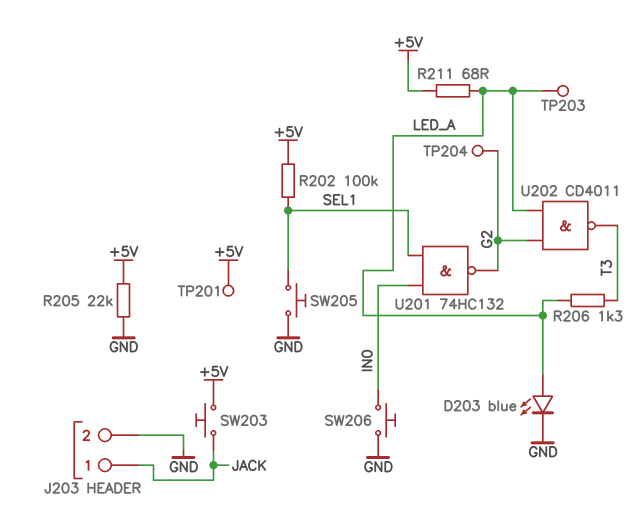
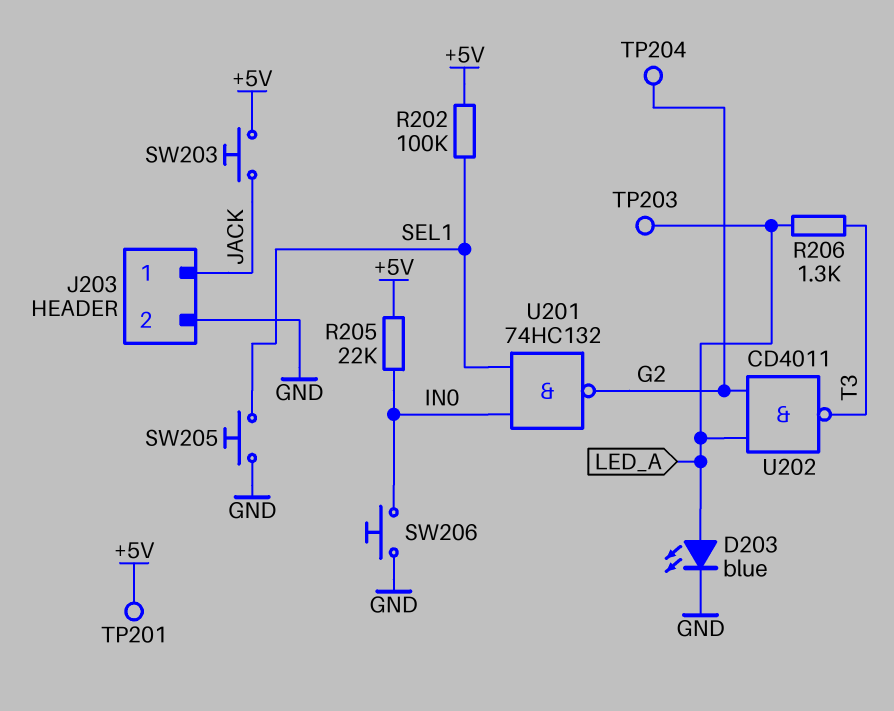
R205: 22k (+5V, GND) -> 22k (+5V, IN0)
R211: 68 (+5V, LED_A) -> none

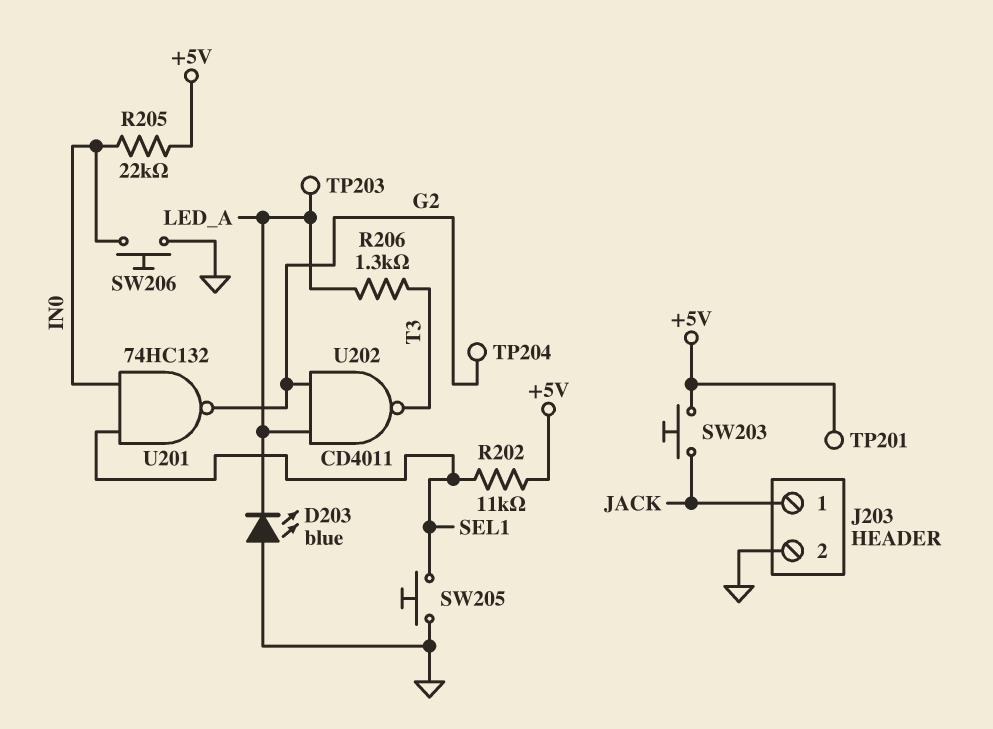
D203: LED blue (A LED_A, K GND) -> LED blue (A GND, K LED_A)
R202: 100k (+5V, SEL1) -> 11k (+5V, SEL1)

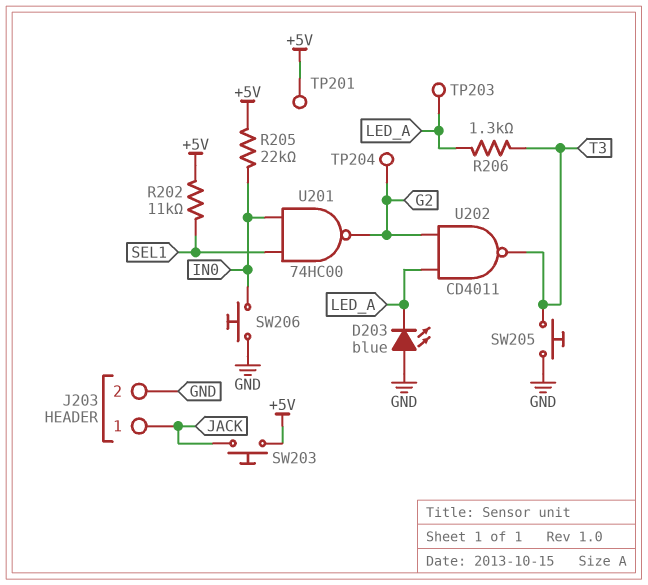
SW205: button (GND, SEL1) -> button (GND, T3)
U201: NAND 74HC132 (in IN0, in SEL1, out G2) -> NAND 74HC00 (in IN0, in SEL1, out G2)

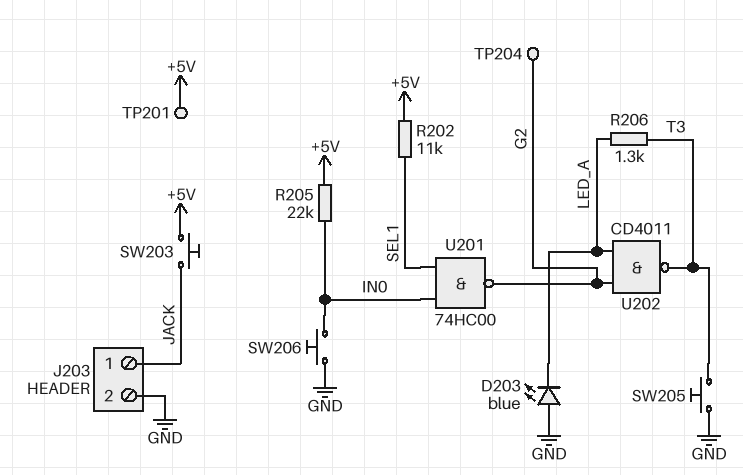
TP203: test point (LED_A) -> none

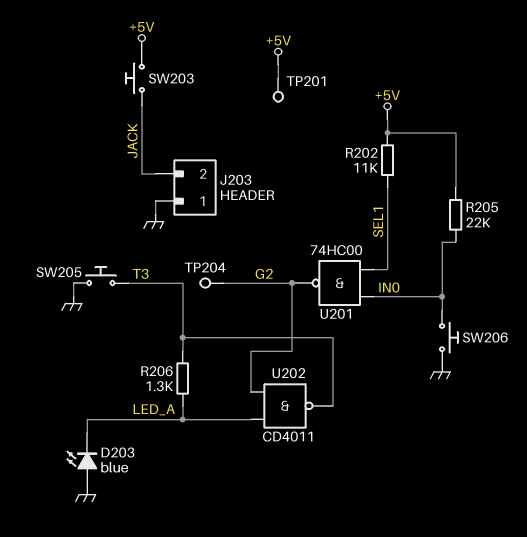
J203 pin 1: JACK -> GND
J203 pin 2: GND -> JACK

